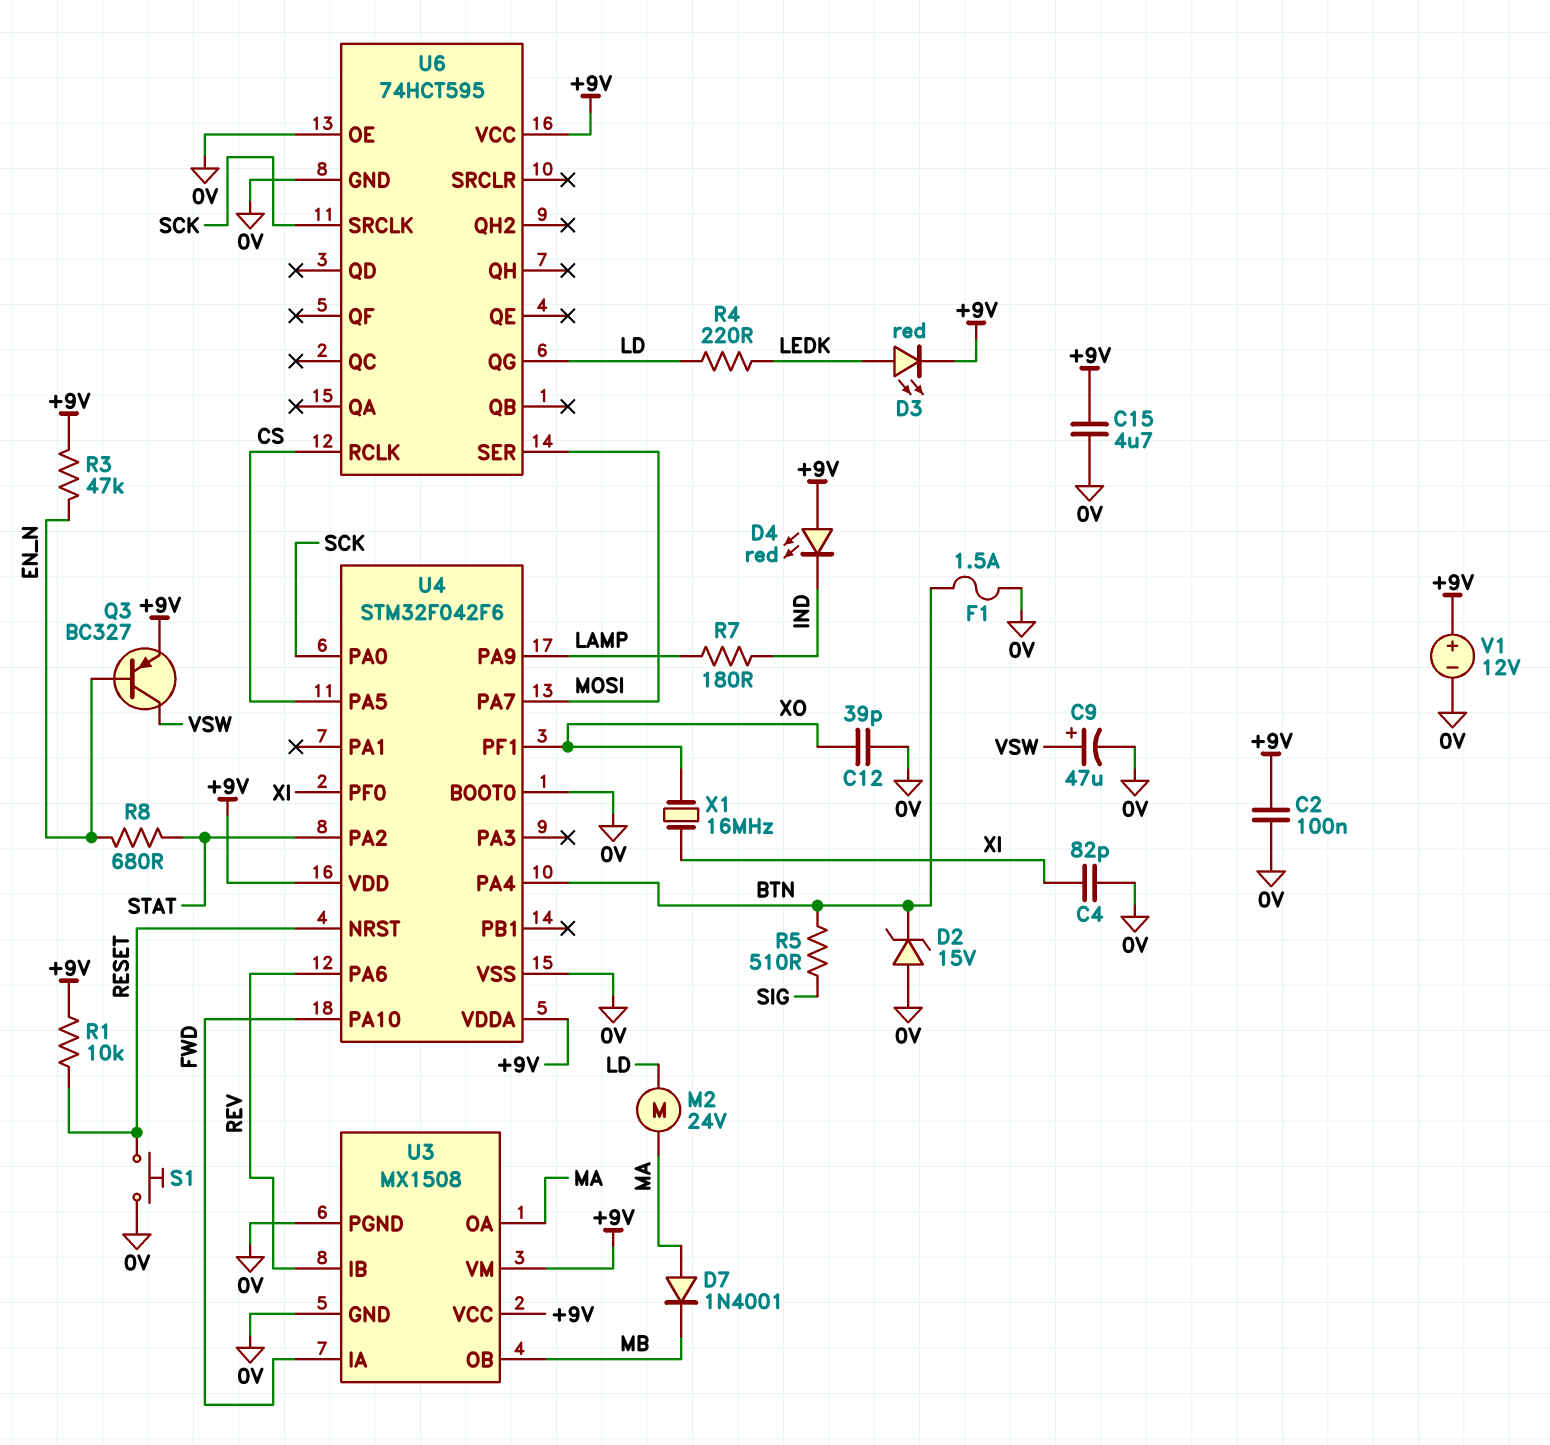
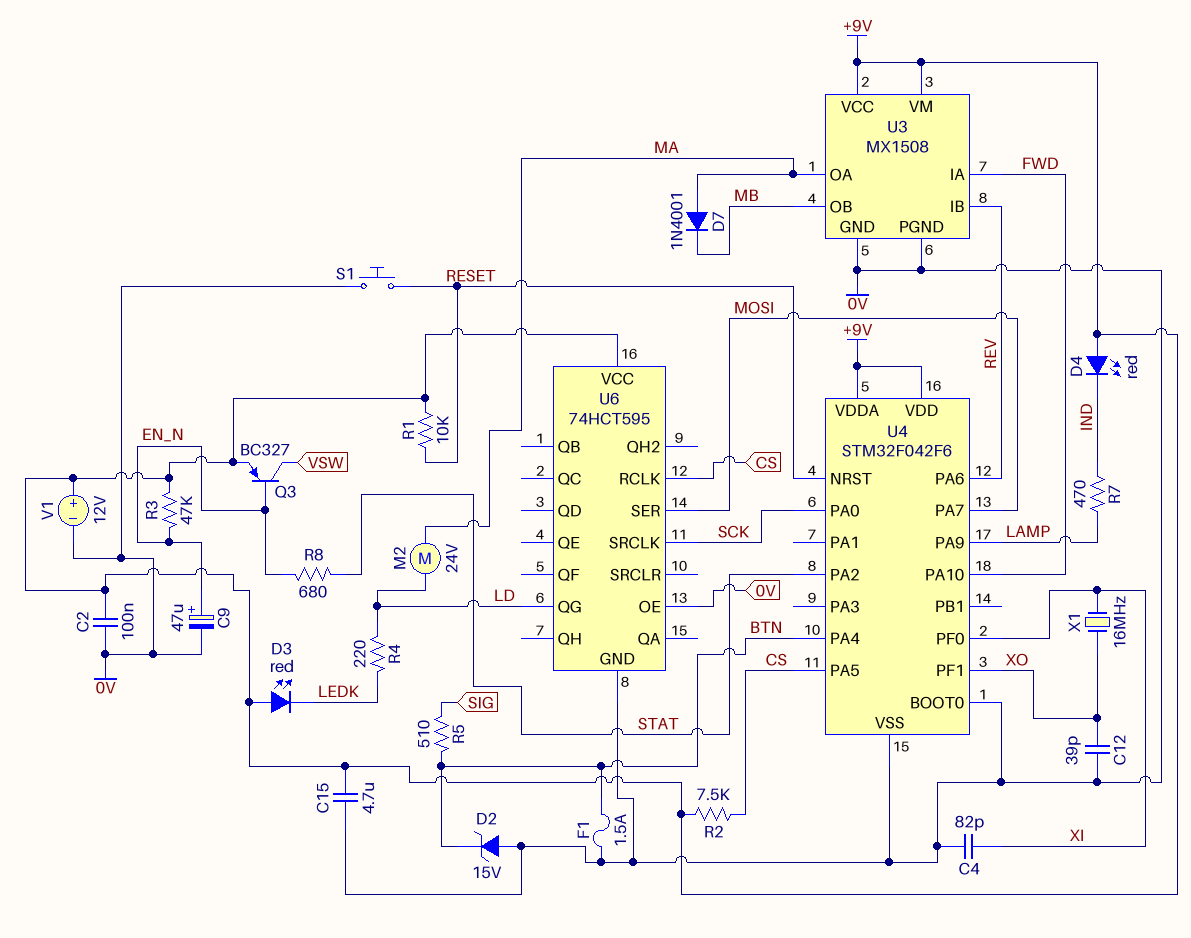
C9: 47uF (plus VSW, minus 0V) -> 47uF (plus EN_N, minus 0V)
D3: LED red (A LEDK, K +9V) -> LED red (A +9V, K LEDK)
R2: none -> 7.5k (+9V, CS)
R7: 180 (IND, LAMP) -> 470 (IND, LAMP)

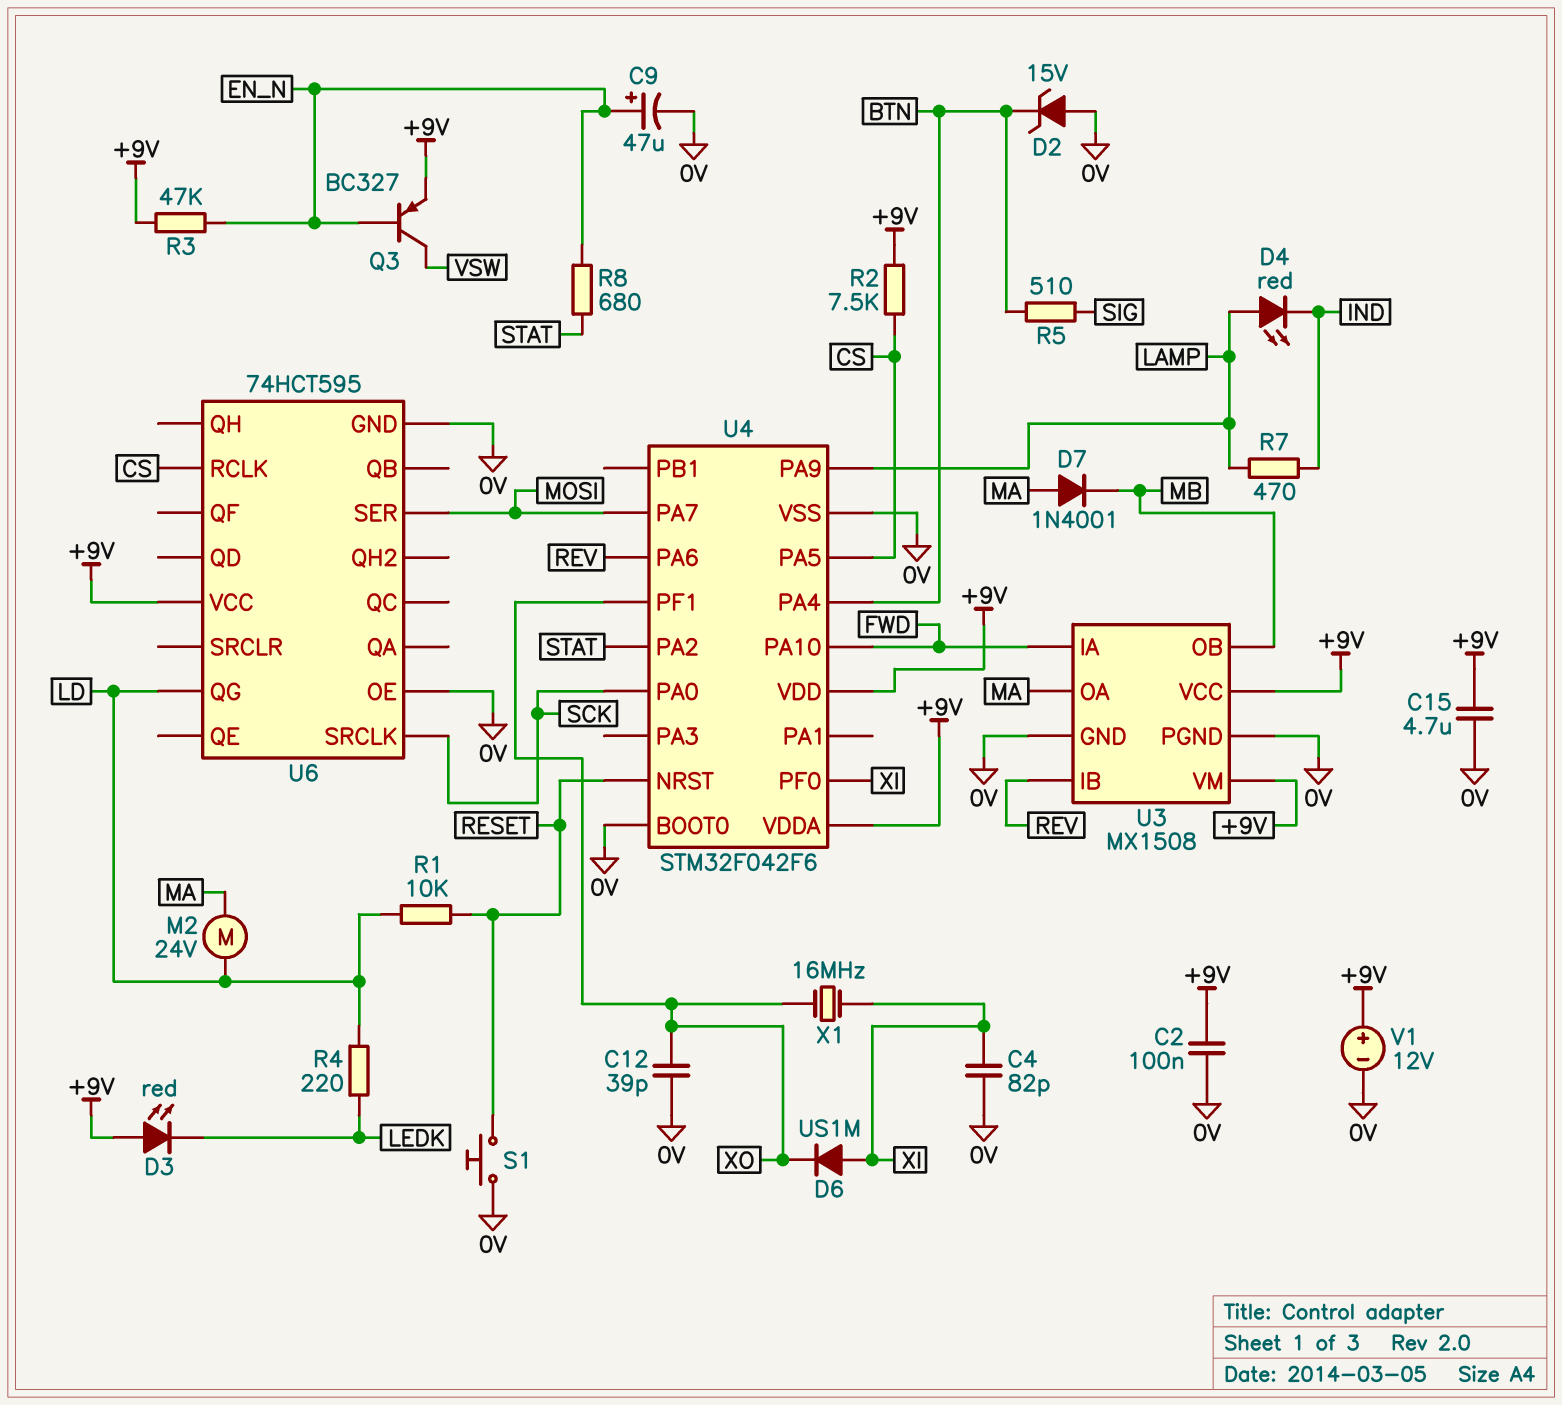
D4: LED red (A +9V, K IND) -> LED red (A LAMP, K IND)
D6: none -> diode US1M (A XI, K XO)
F1: 1.5A (0V, BTN) -> none
R1: 10k (+9V, RESET) -> 10k (LD, RESET)

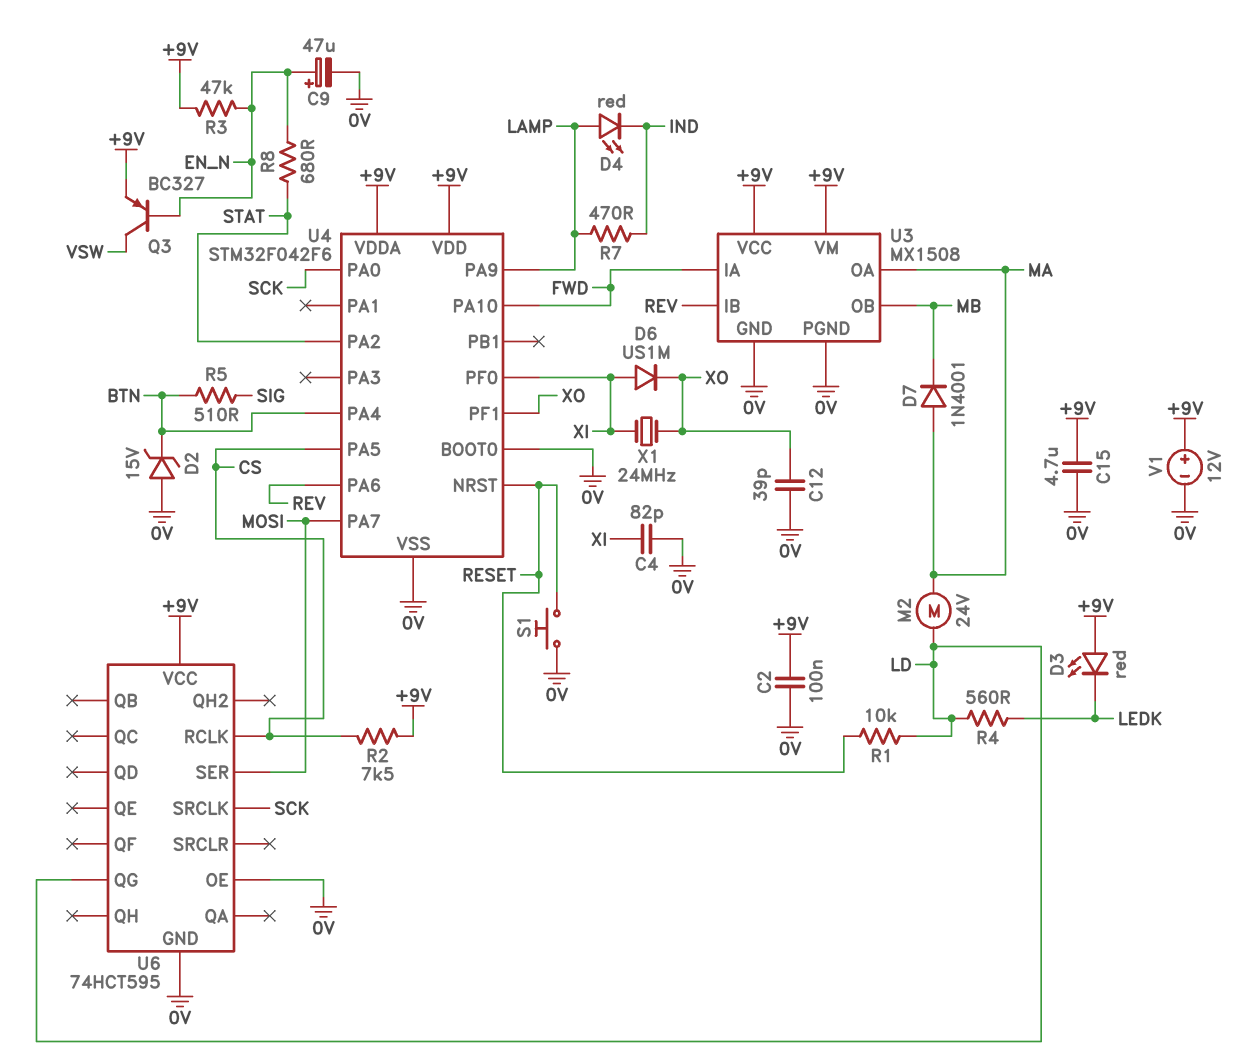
R4: 220 (LD, LEDK) -> 560 (LD, LEDK)
X1: 16MHz (XI, XO) -> 24MHz (XI, XO)

